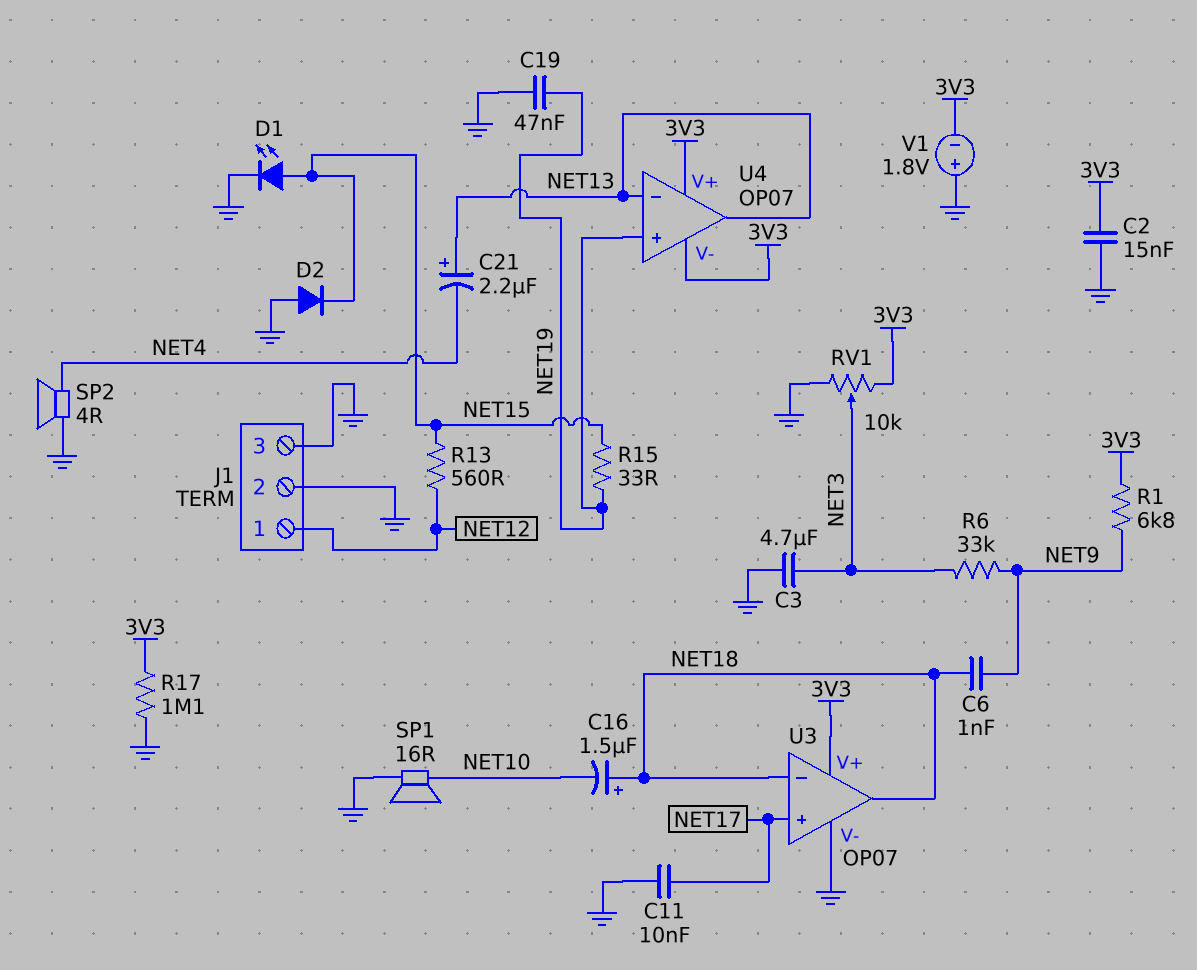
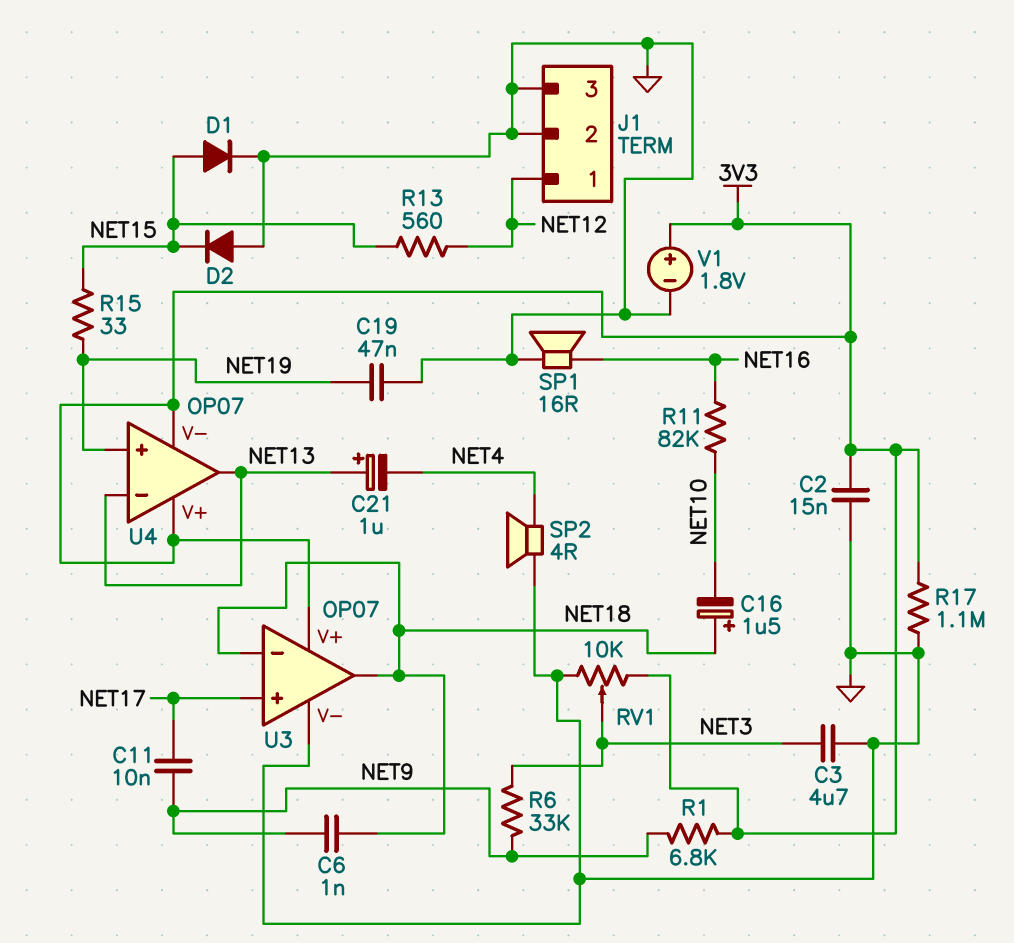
C11: 10nF (GND, NET17) -> 10nF (NET9, NET17)
C21: 2.2uF (plus NET13, minus NET4) -> 1uF (plus NET13, minus NET4)
D1: LED (A NET15, K GND) -> diode (A NET15, K GND)
R11: none -> 82k (NET10, NET16)
SP1: speaker 16R (GND, NET10) -> speaker 16R (GND, NET16)
V1: 1.8V (plus GND, minus 3V3) -> 1.8V (plus 3V3, minus GND)

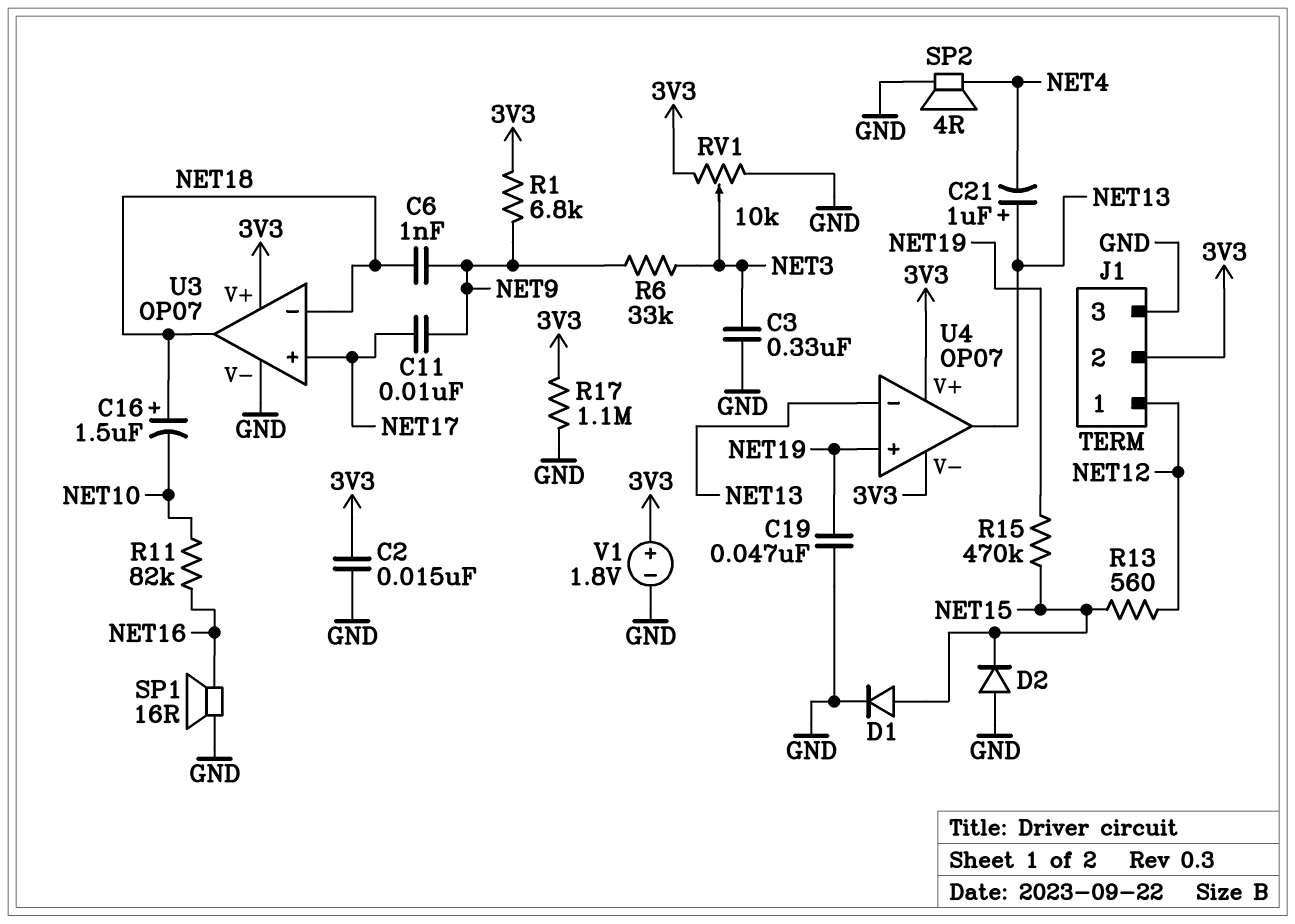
C3: 4.7uF (GND, NET3) -> 330nF (GND, NET3)
J1 pin 2: GND -> 3V3
R15: 33 (NET15, NET19) -> 470k (NET15, NET19)

